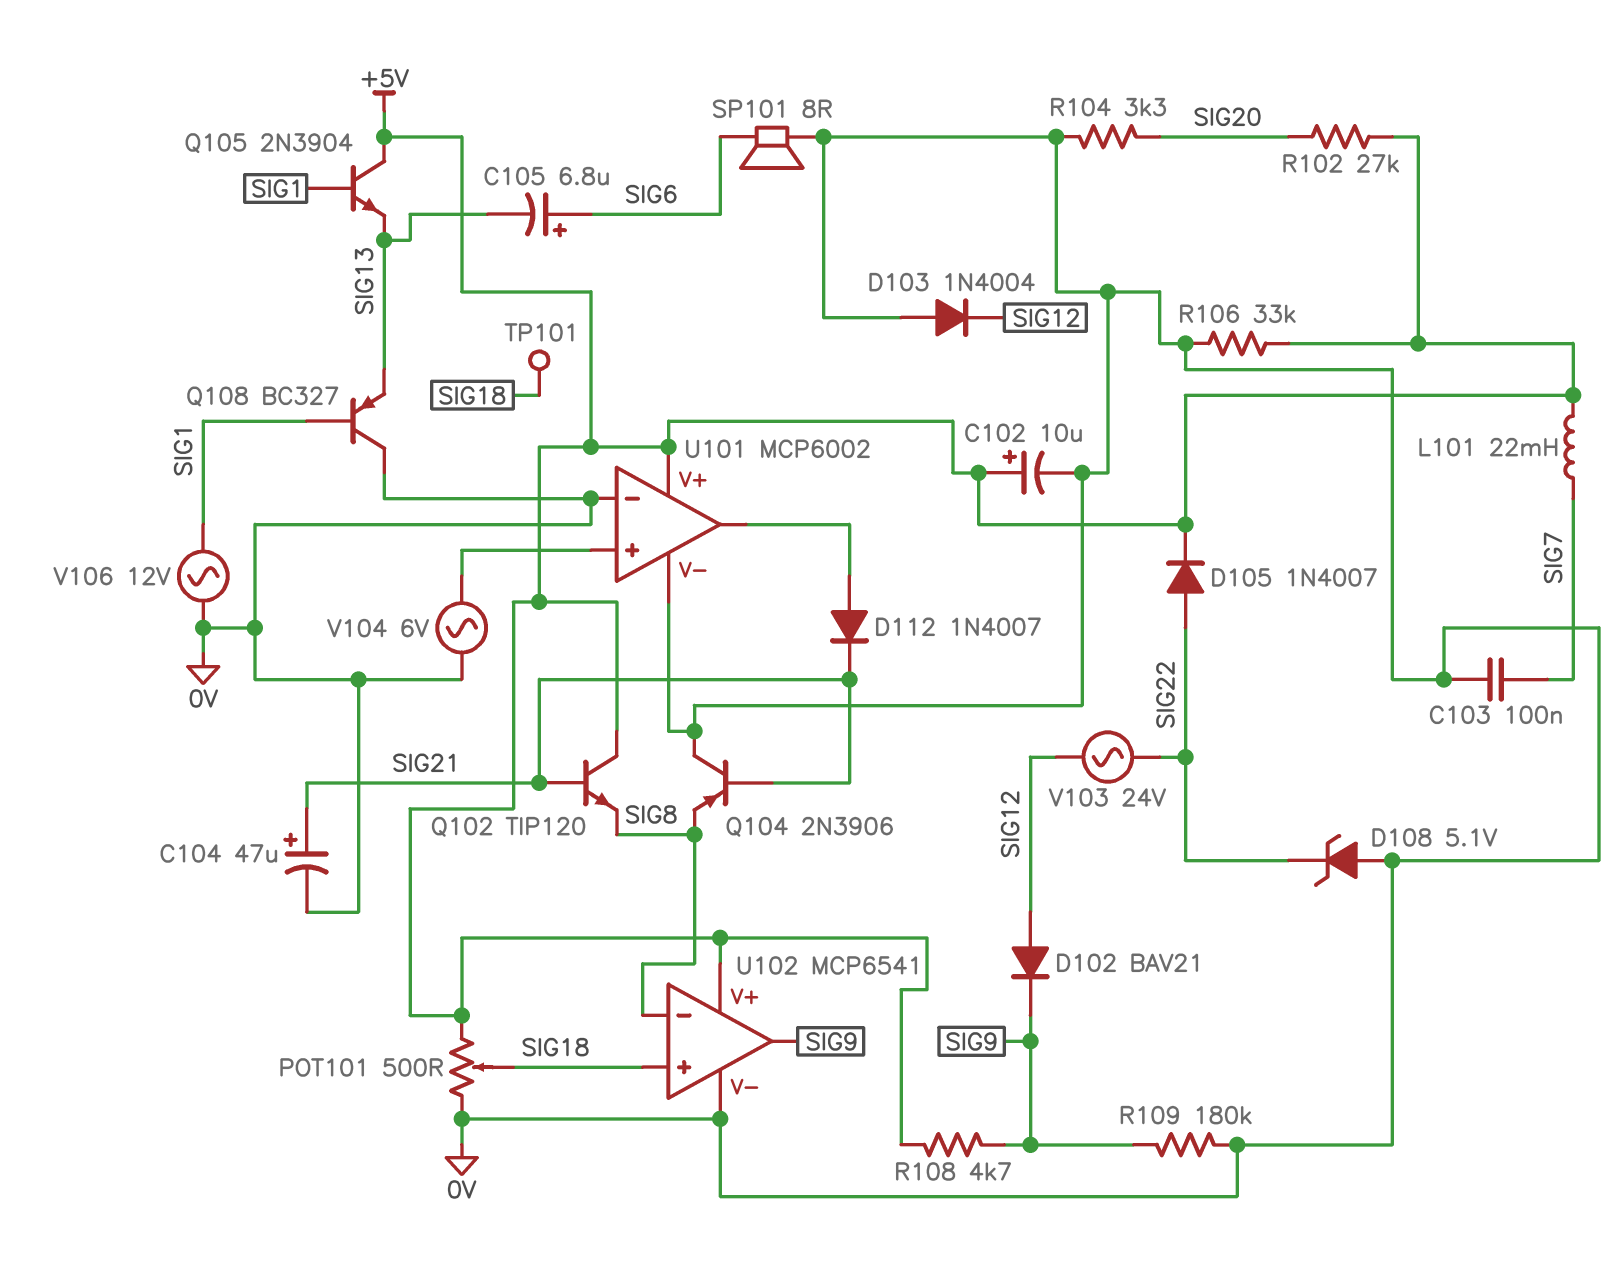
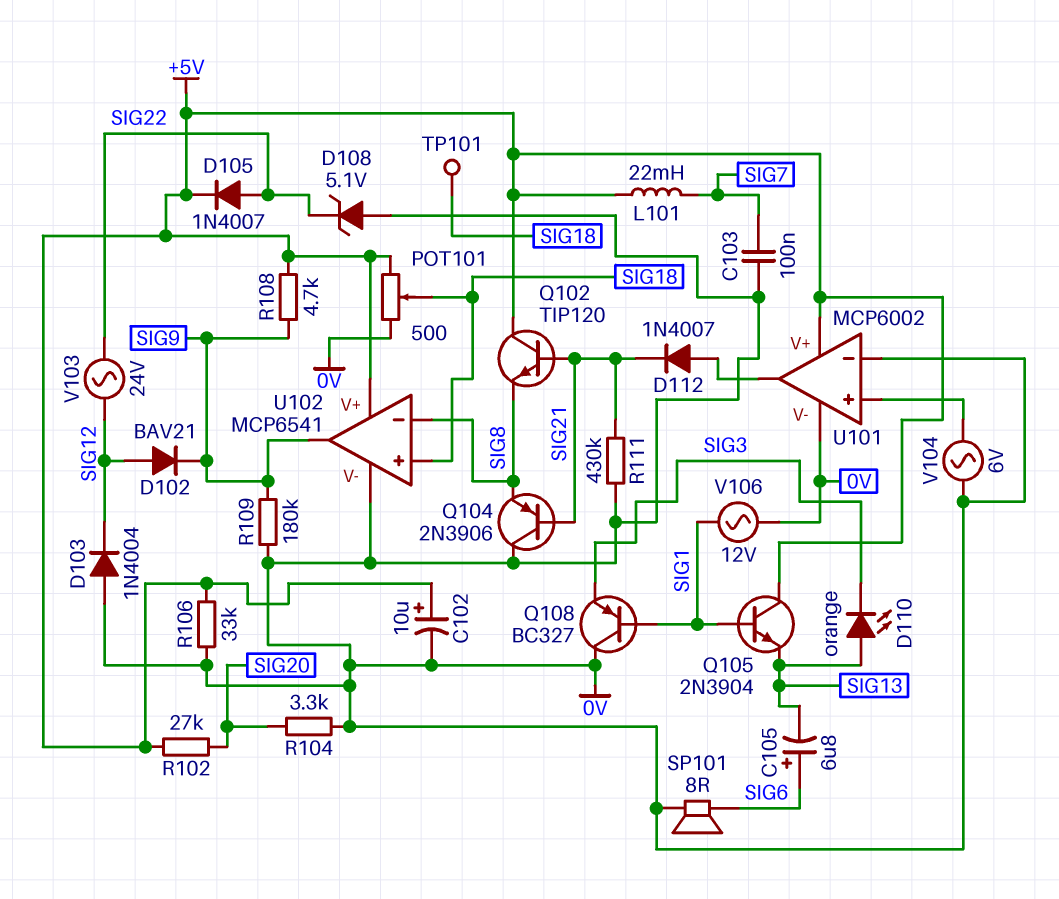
C104: 47uF (plus SIG21, minus 0V) -> none
D110: none -> LED orange (A SIG13, K SIG3)
Q108: PNP BC327 (B SIG1, C 0V, E SIG13) -> PNP BC327 (B SIG1, C 0V, E SIG3)
R111: none -> 430k (0V, SIG21)

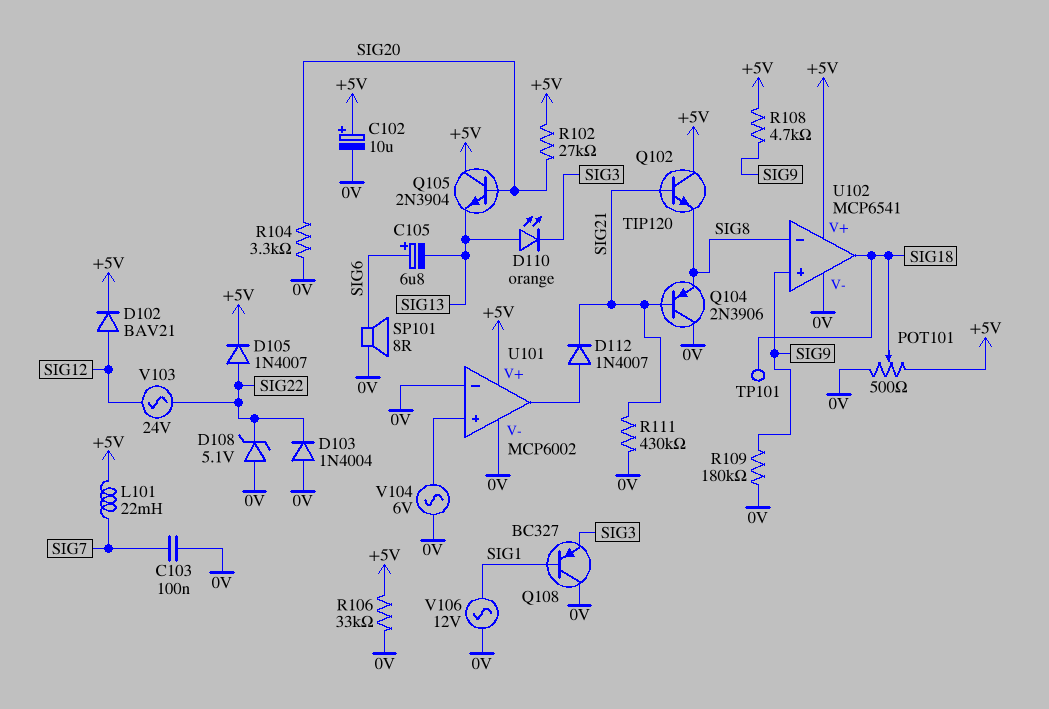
D102: diode BAV21 (A SIG12, K SIG9) -> diode BAV21 (A SIG12, K +5V)
D103: diode 1N4004 (A 0V, K SIG12) -> diode 1N4004 (A 0V, K SIG22)
Q105: NPN 2N3904 (B SIG1, C +5V, E SIG13) -> NPN 2N3904 (B SIG20, C +5V, E SIG13)
U102 pin in+: SIG18 -> SIG9
U102 pin out: SIG9 -> SIG18

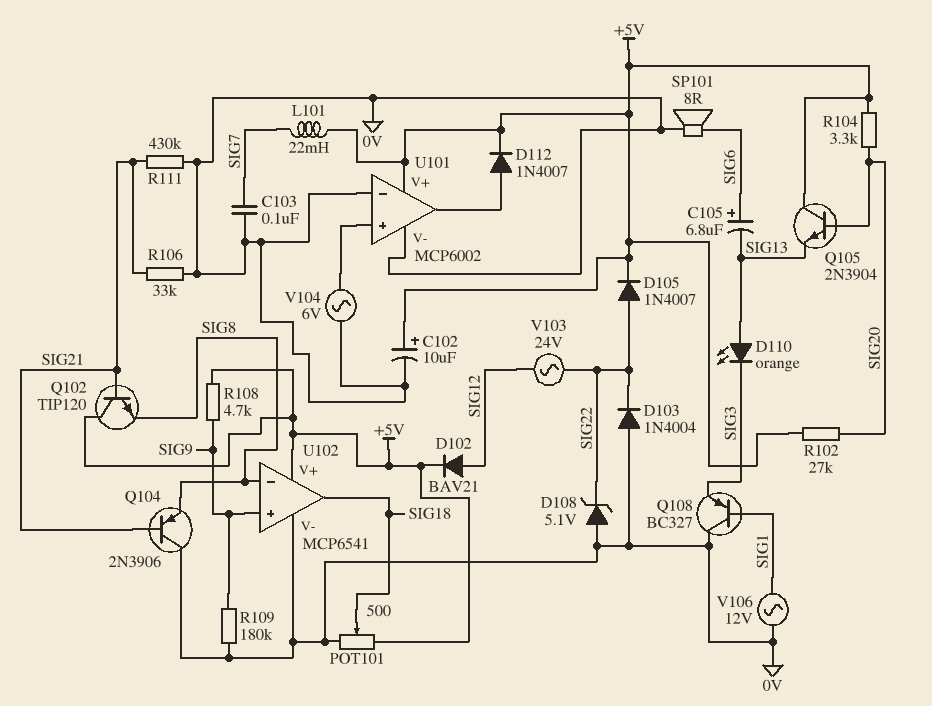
D112: diode 1N4007 (A U101/out, K SIG21) -> diode 1N4007 (A U101/out, K +5V)
R104: 3.3k (0V, SIG20) -> 3.3k (+5V, SIG20)
R106: 33k (+5V, 0V) -> 33k (0V, SIG21)
TP101: test point (SIG18) -> none

